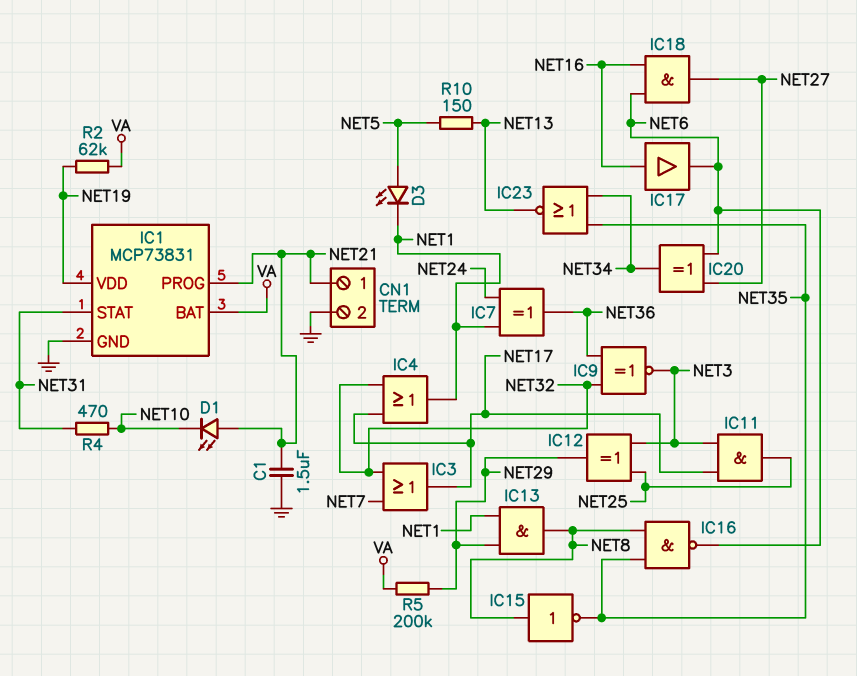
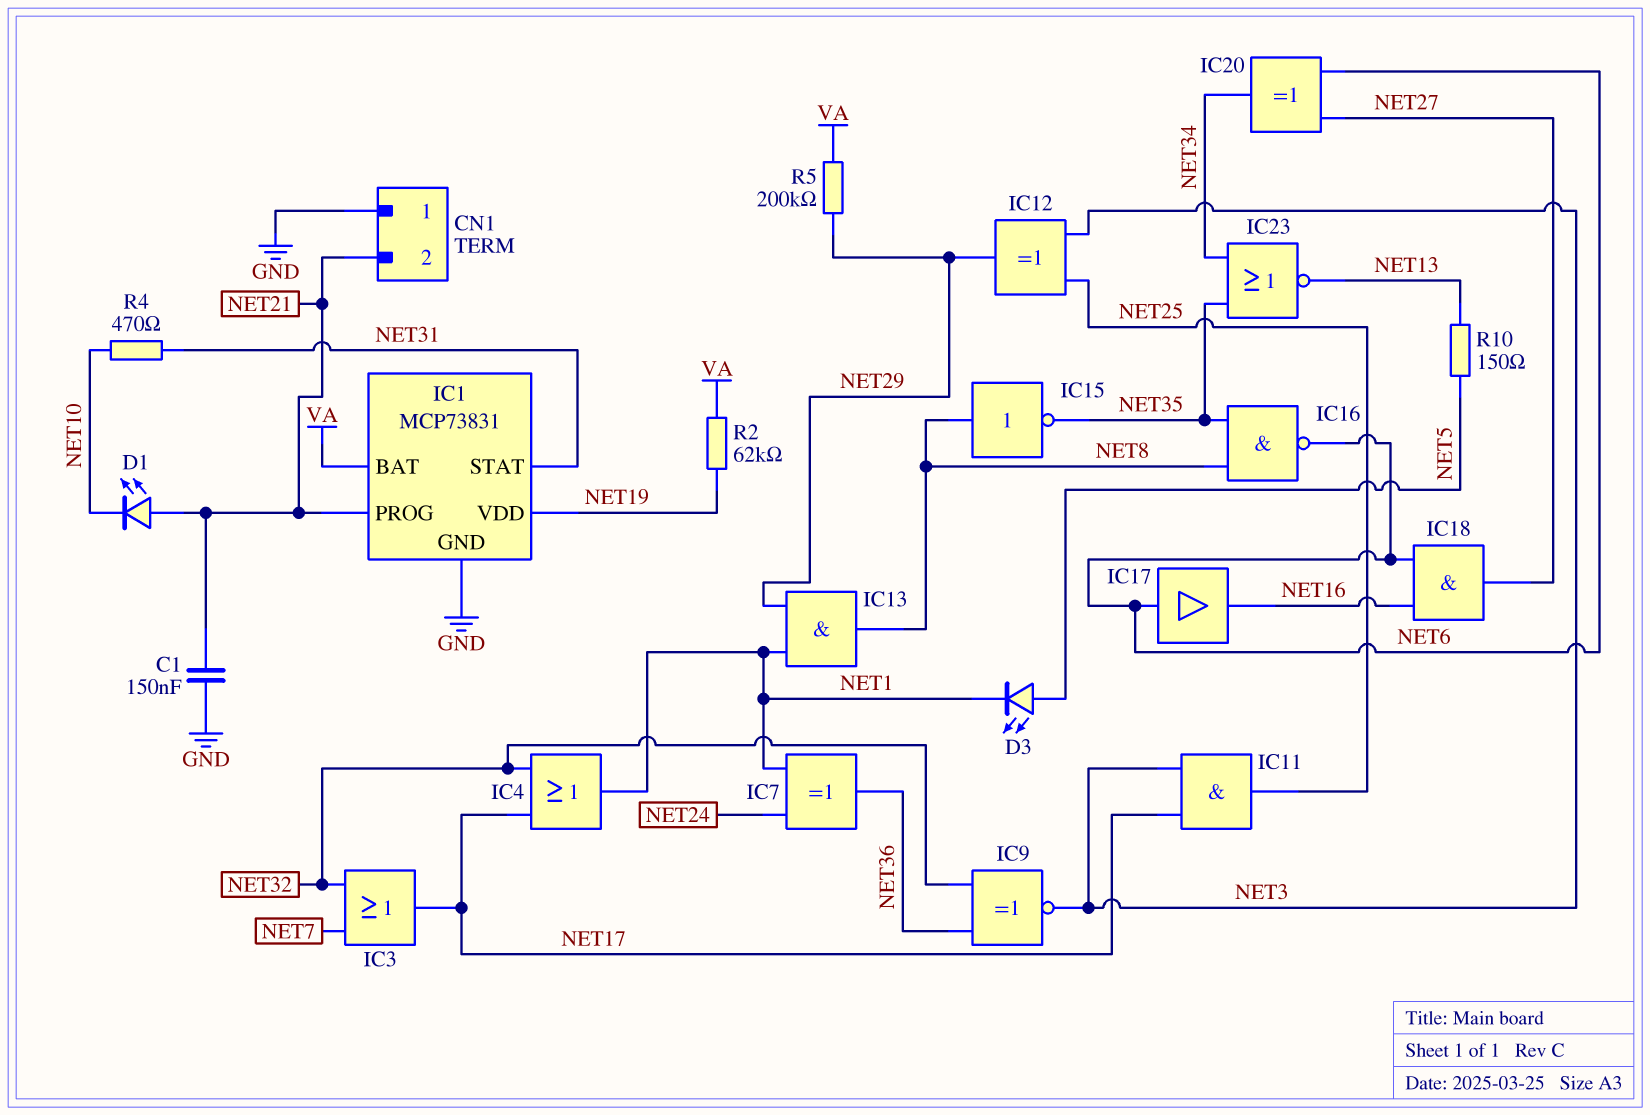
C1: 1.5uF (GND, NET21) -> 150nF (GND, NET21)
CN1 pin 1: NET21 -> GND
CN1 pin 2: GND -> NET21
IC17: buffer (in NET16, out NET6) -> buffer (in NET6, out NET16)

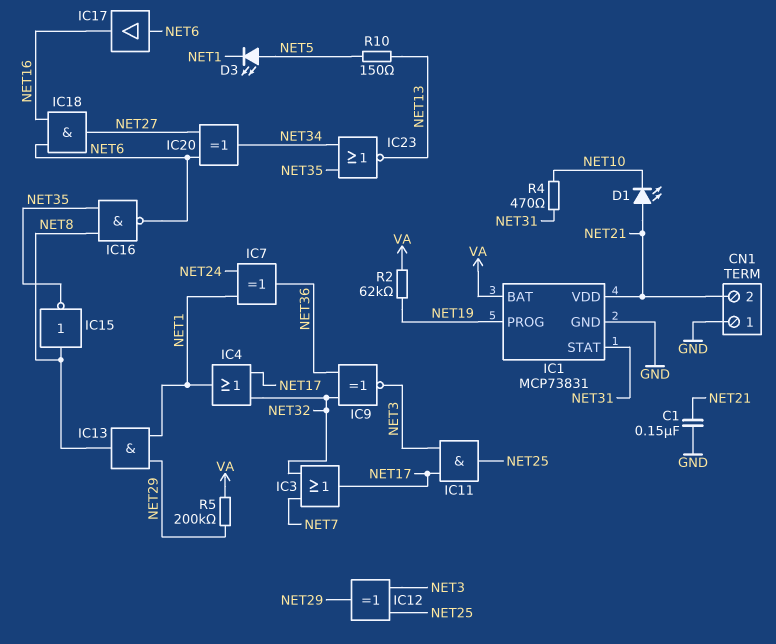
IC1 pin PROG: NET21 -> NET19
IC1 pin VDD: NET19 -> NET21

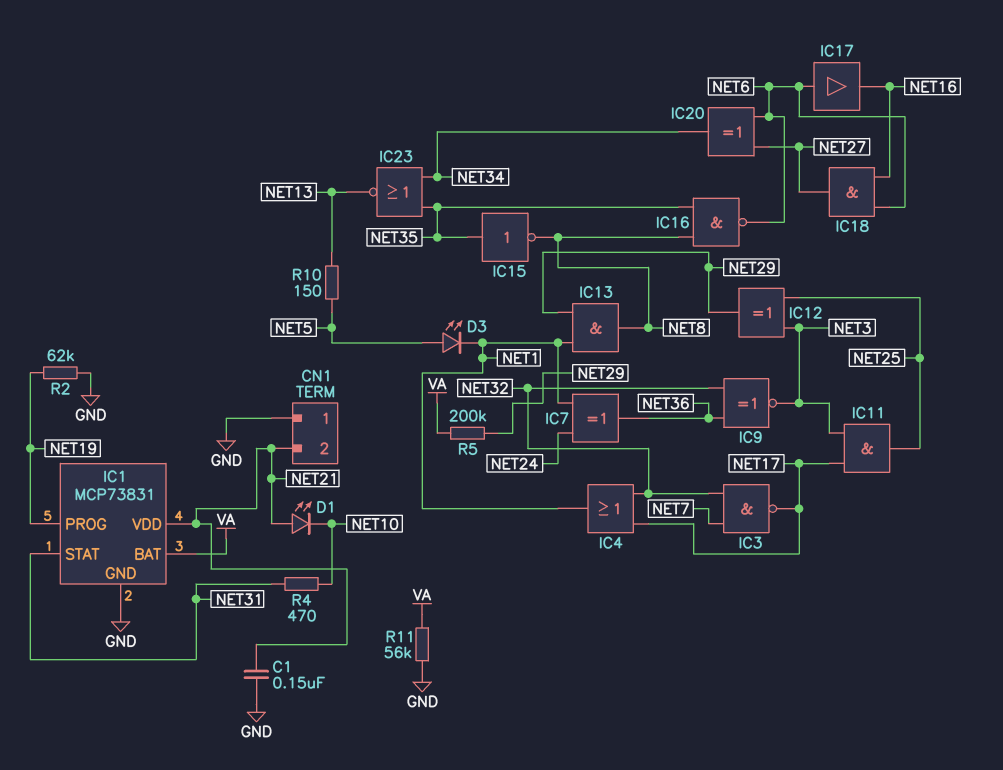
IC3: OR (in NET7, in NET32, out NET17) -> NAND (in NET7, in NET32, out NET17)
IC15: NOT (in NET8, out NET35) -> NOT (in NET35, out NET8)
R2: 62k (NET19, VA) -> 62k (GND, NET19)
R11: none -> 56k (GND, VA)

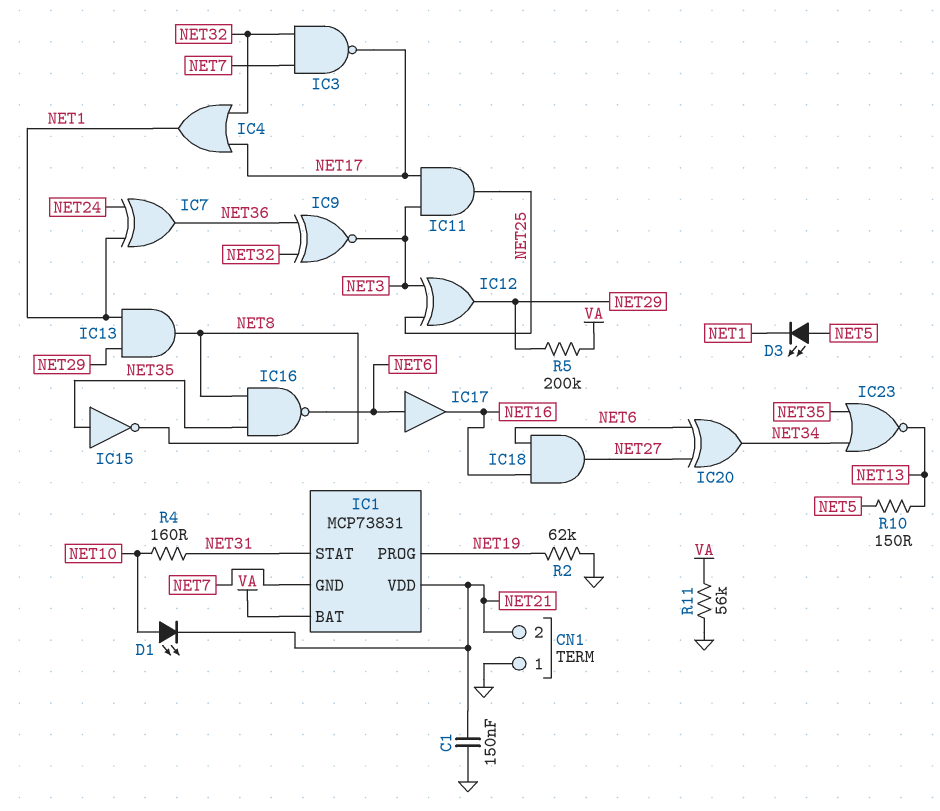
D1: LED (A NET21, K NET10) -> LED (A NET10, K NET21)
IC1 pin GND: GND -> NET7
R4: 470 (NET10, NET31) -> 160 (NET10, NET31)

